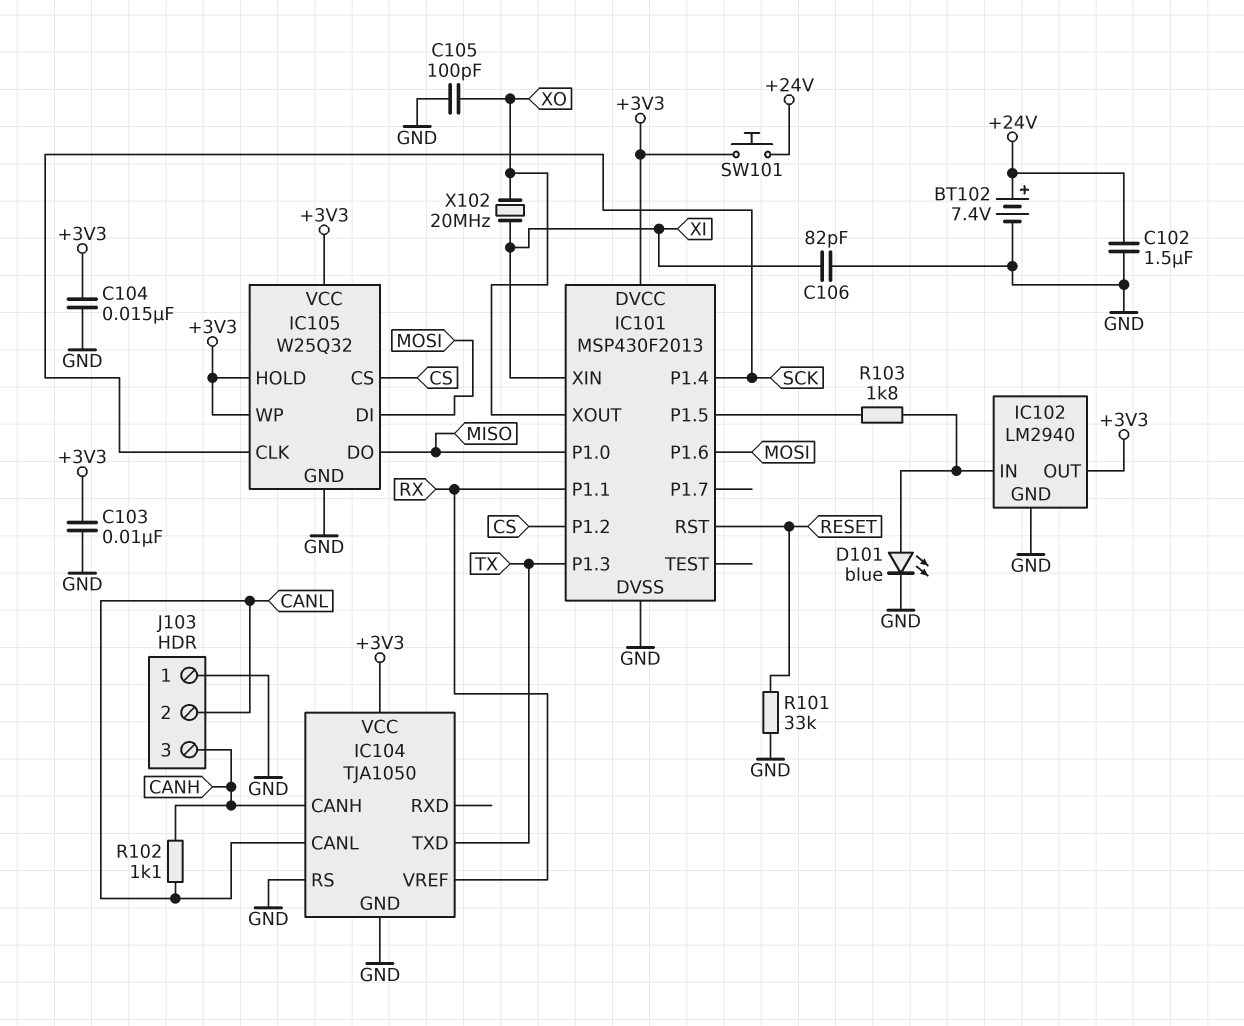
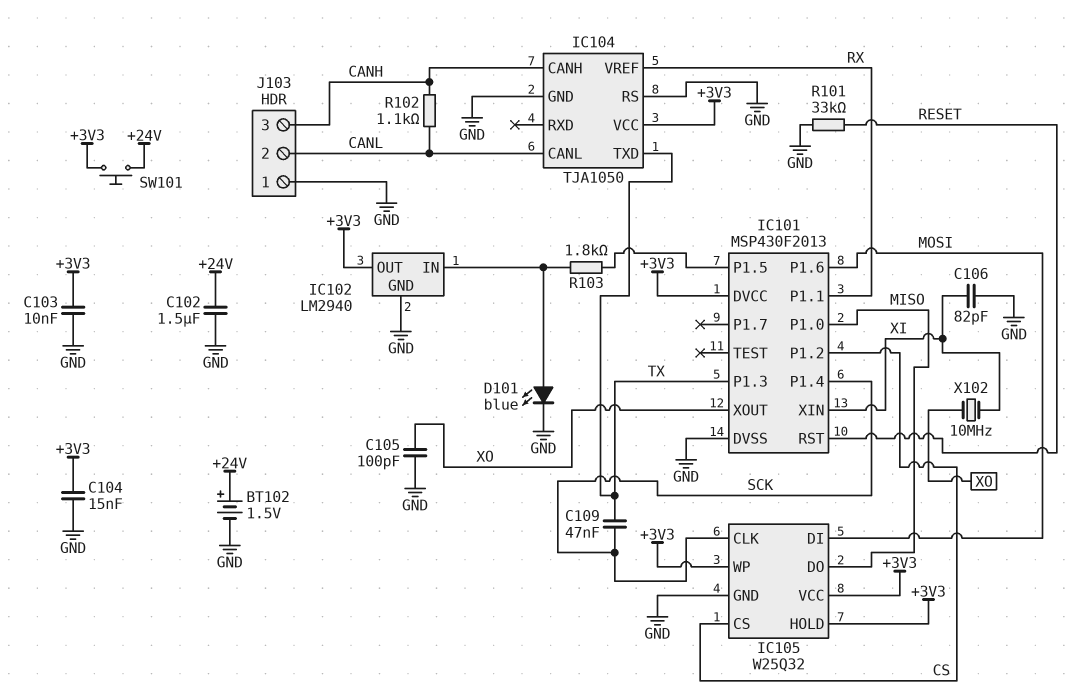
BT102: 7.4V (plus +24V, minus GND) -> 1.5V (plus +24V, minus GND)
C109: none -> 47nF (SCK, TX)
X102: 20MHz (XI, XO) -> 10MHz (XI, XO)

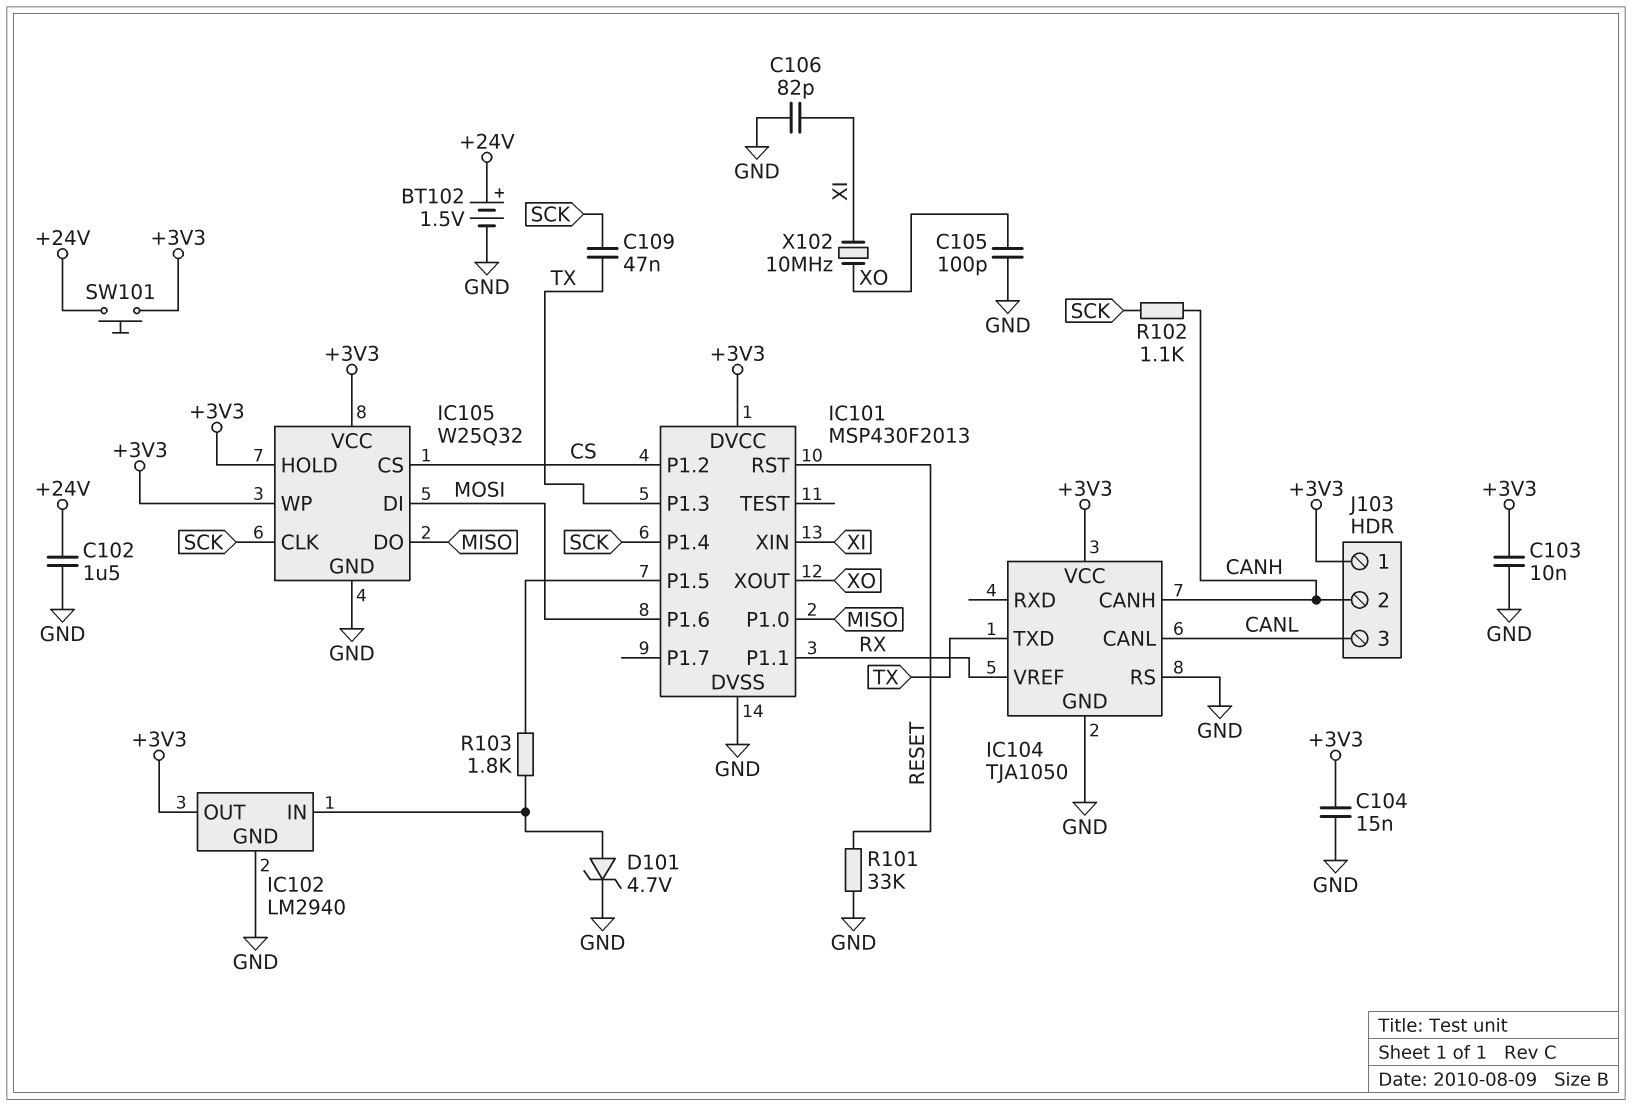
D101: LED blue (A IC102/IN, K GND) -> zener 4.7V (A IC102/IN, K GND)
J103 pin 1: GND -> +3V3
J103 pin 2: CANL -> CANH
J103 pin 3: CANH -> CANL
R102: 1.1k (CANH, CANL) -> 1.1k (CANH, SCK)

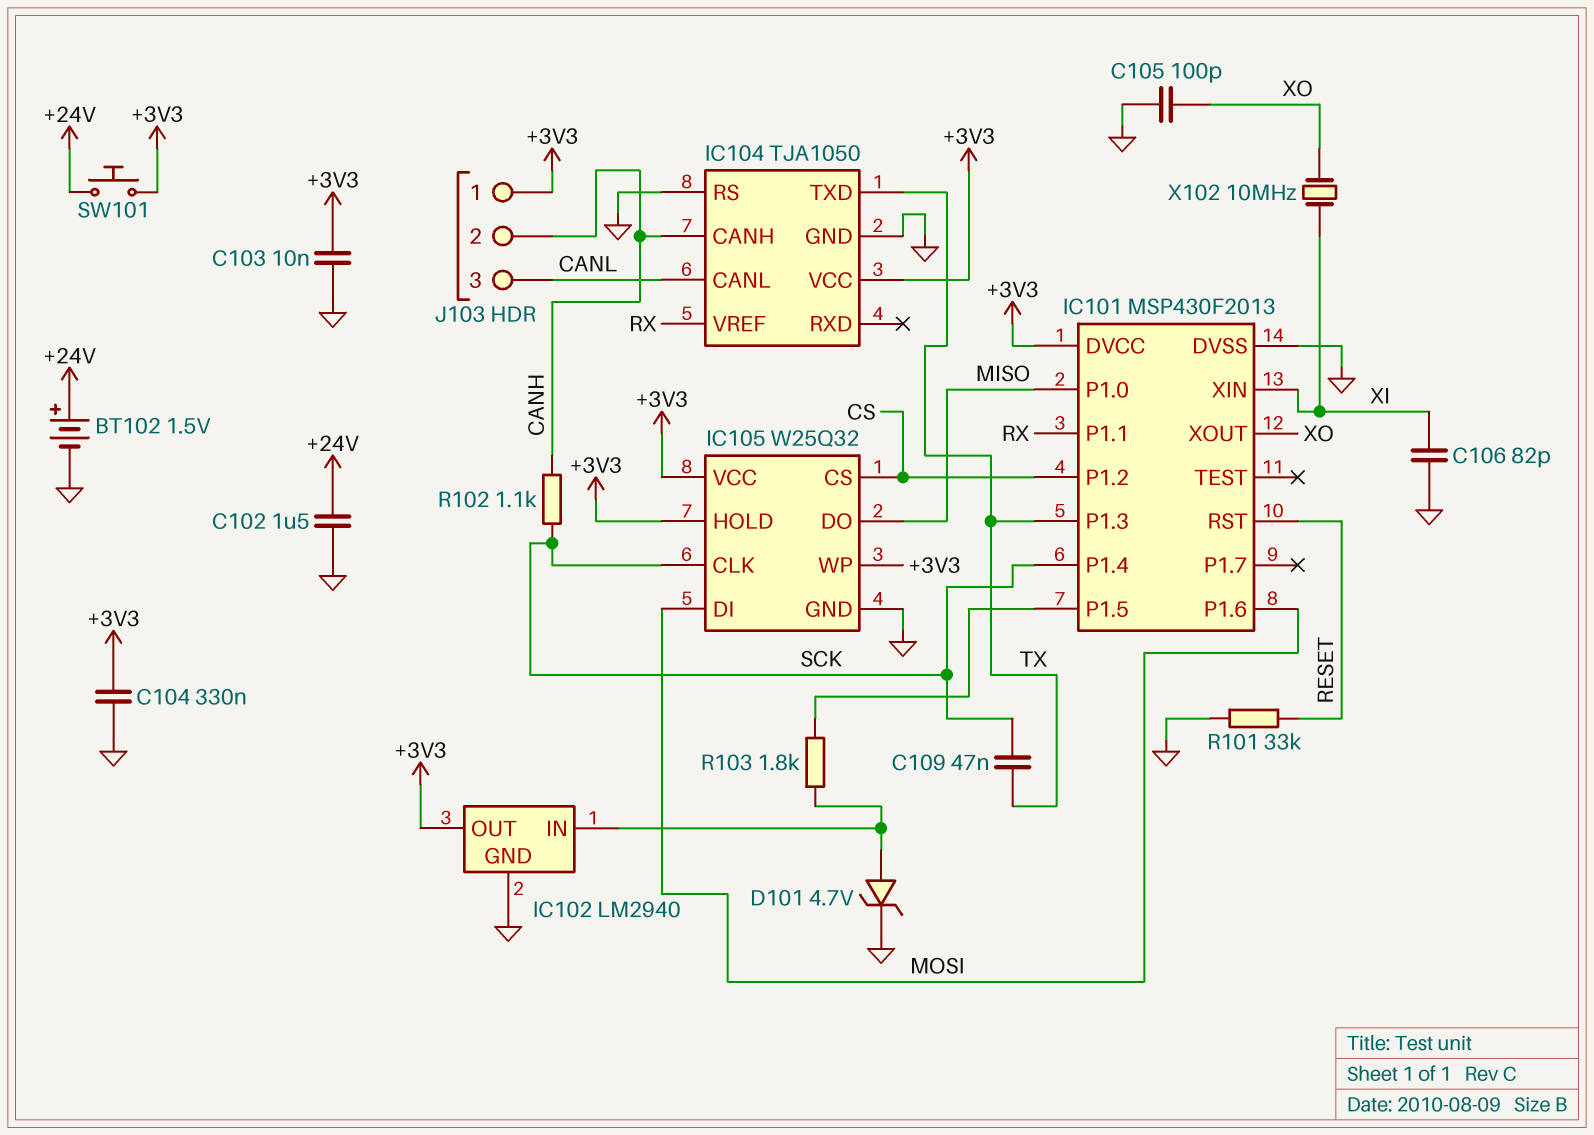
C104: 15nF (+3V3, GND) -> 330nF (+3V3, GND)

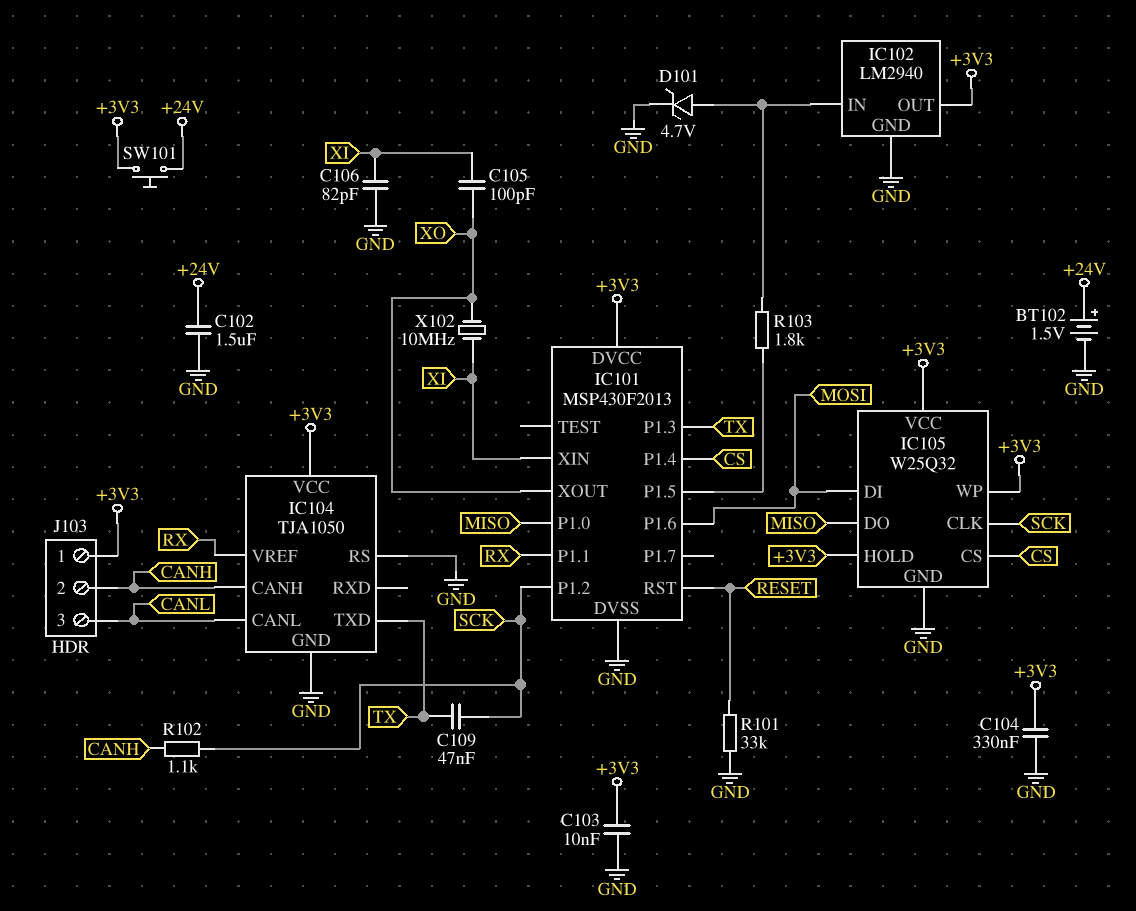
C105: 100pF (GND, XO) -> 100pF (XI, XO)
IC101 pin P1.2: CS -> SCK
IC101 pin P1.4: SCK -> CS

